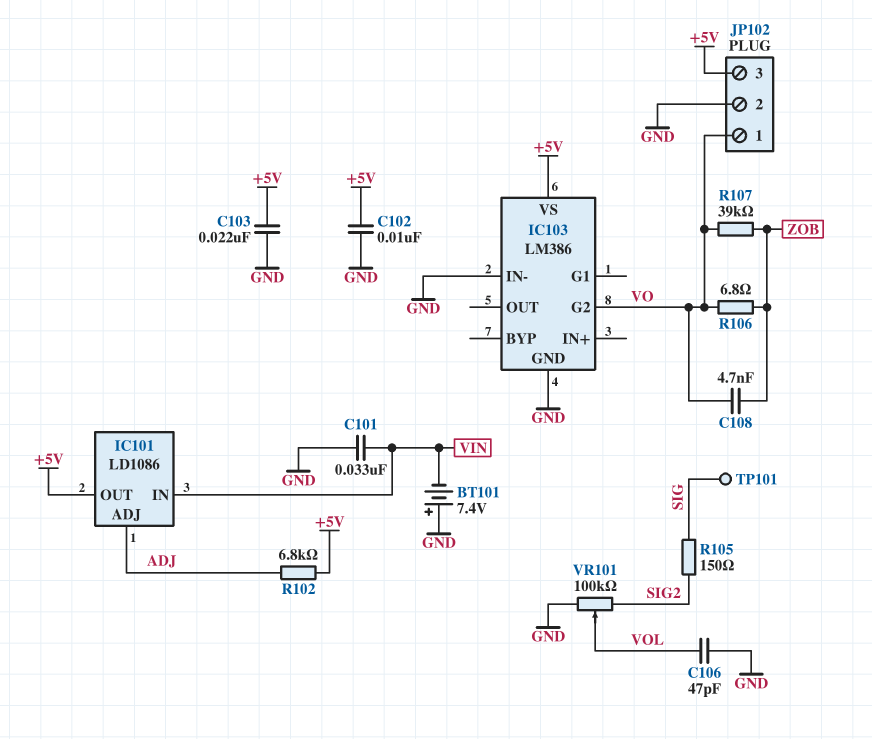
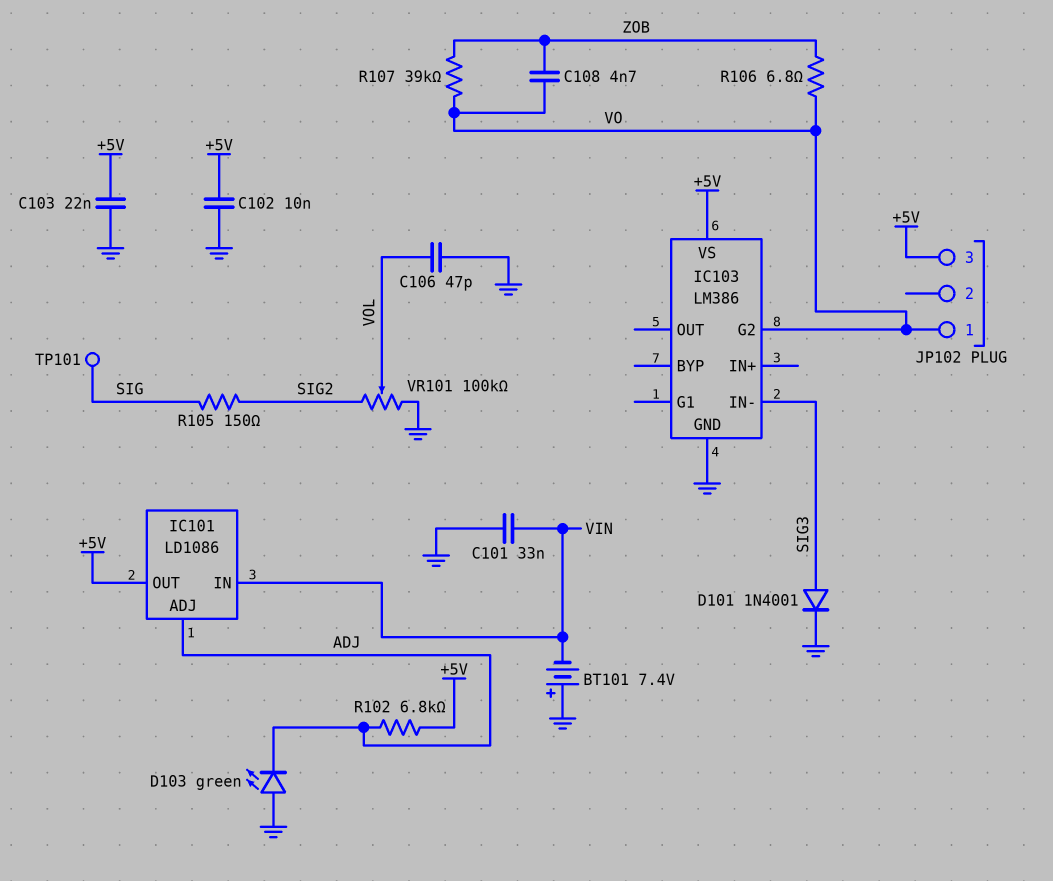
D101: none -> diode 1N4001 (A SIG3, K GND)
D103: none -> LED green (A GND, K ADJ)
IC103 pin IN-: GND -> SIG3
JP102 pin 2: GND -> none

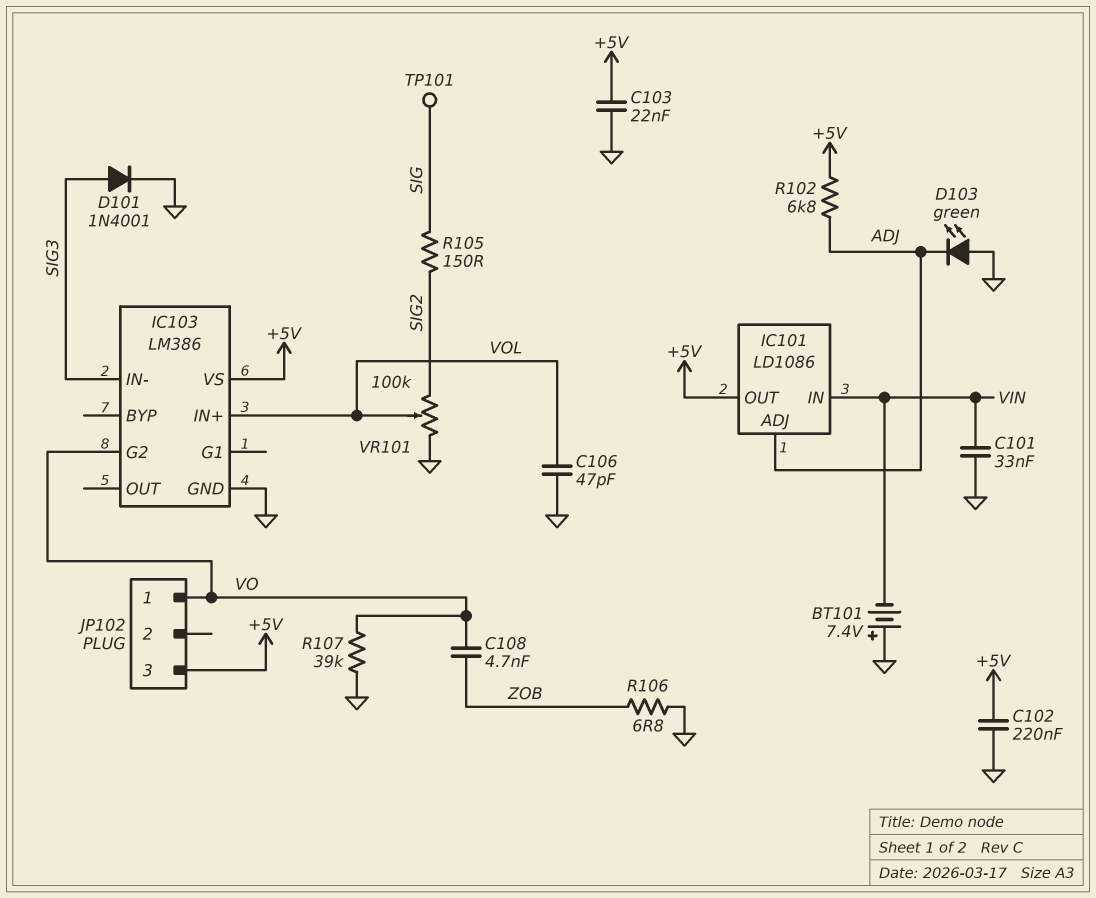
C102: 10nF (+5V, GND) -> 220nF (+5V, GND)
IC103 pin IN+: none -> VOL
R106: 6.8 (VO, ZOB) -> 6.8 (GND, ZOB)
R107: 39k (VO, ZOB) -> 39k (GND, VO)

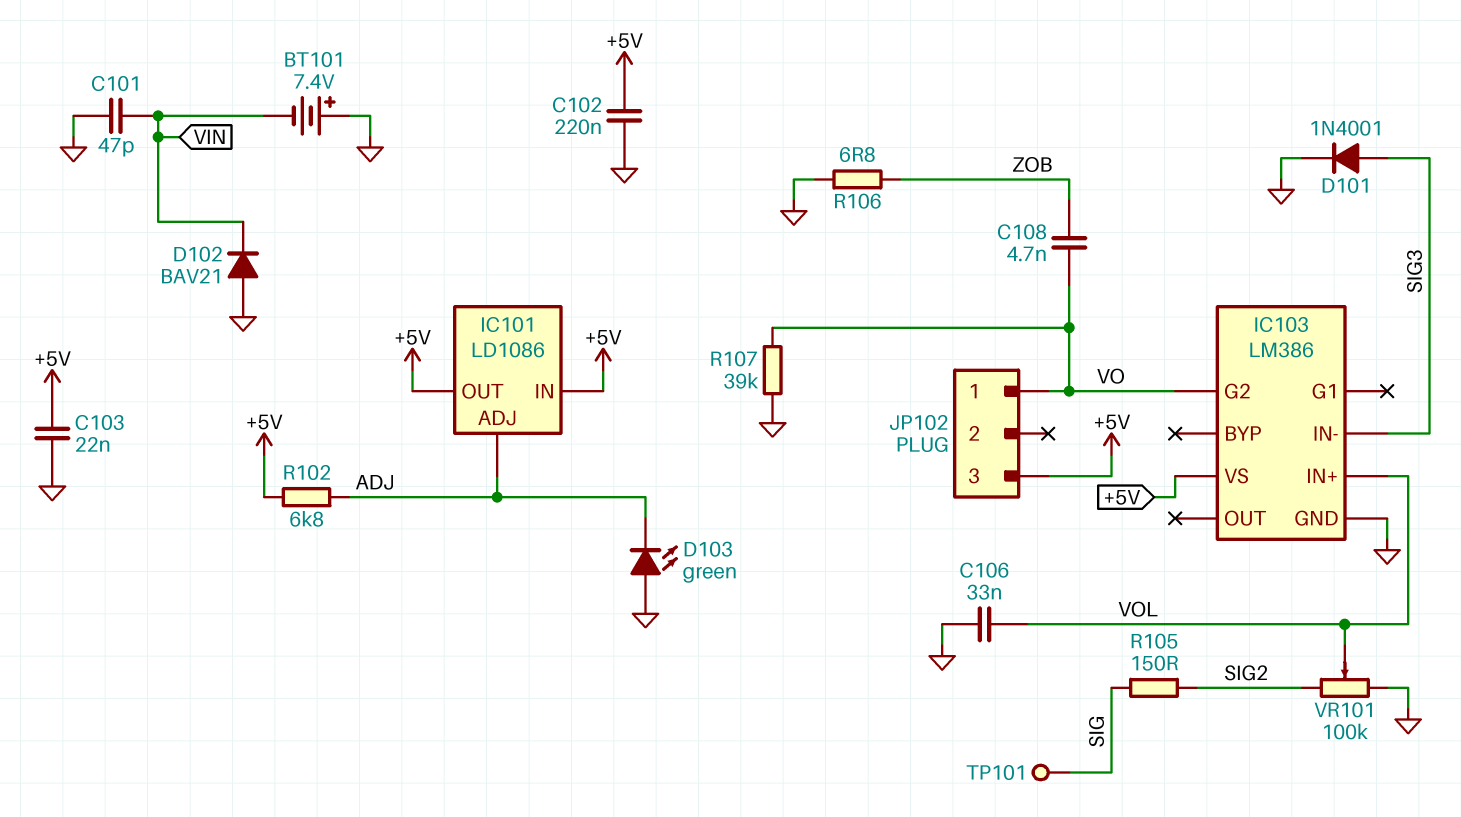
C101: 33nF (GND, VIN) -> 47pF (GND, VIN)
C106: 47pF (GND, VOL) -> 33nF (GND, VOL)
D102: none -> diode BAV21 (A GND, K VIN)
IC101 pin IN: VIN -> +5V

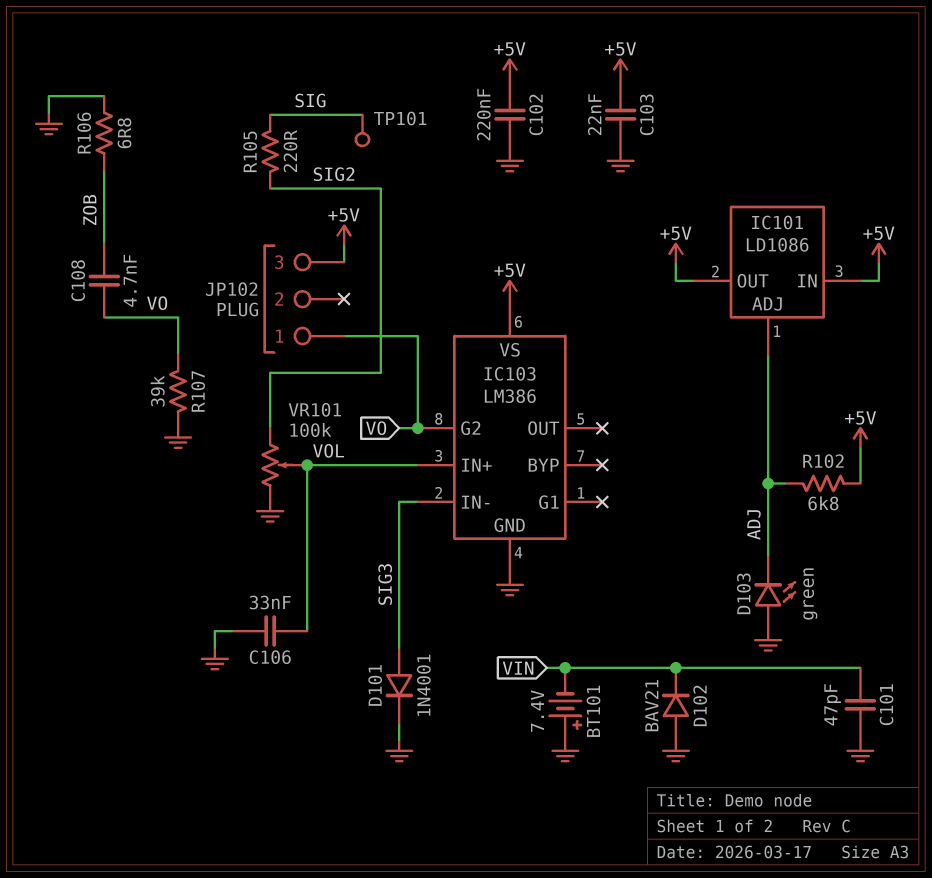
R105: 150 (SIG, SIG2) -> 220 (SIG, SIG2)

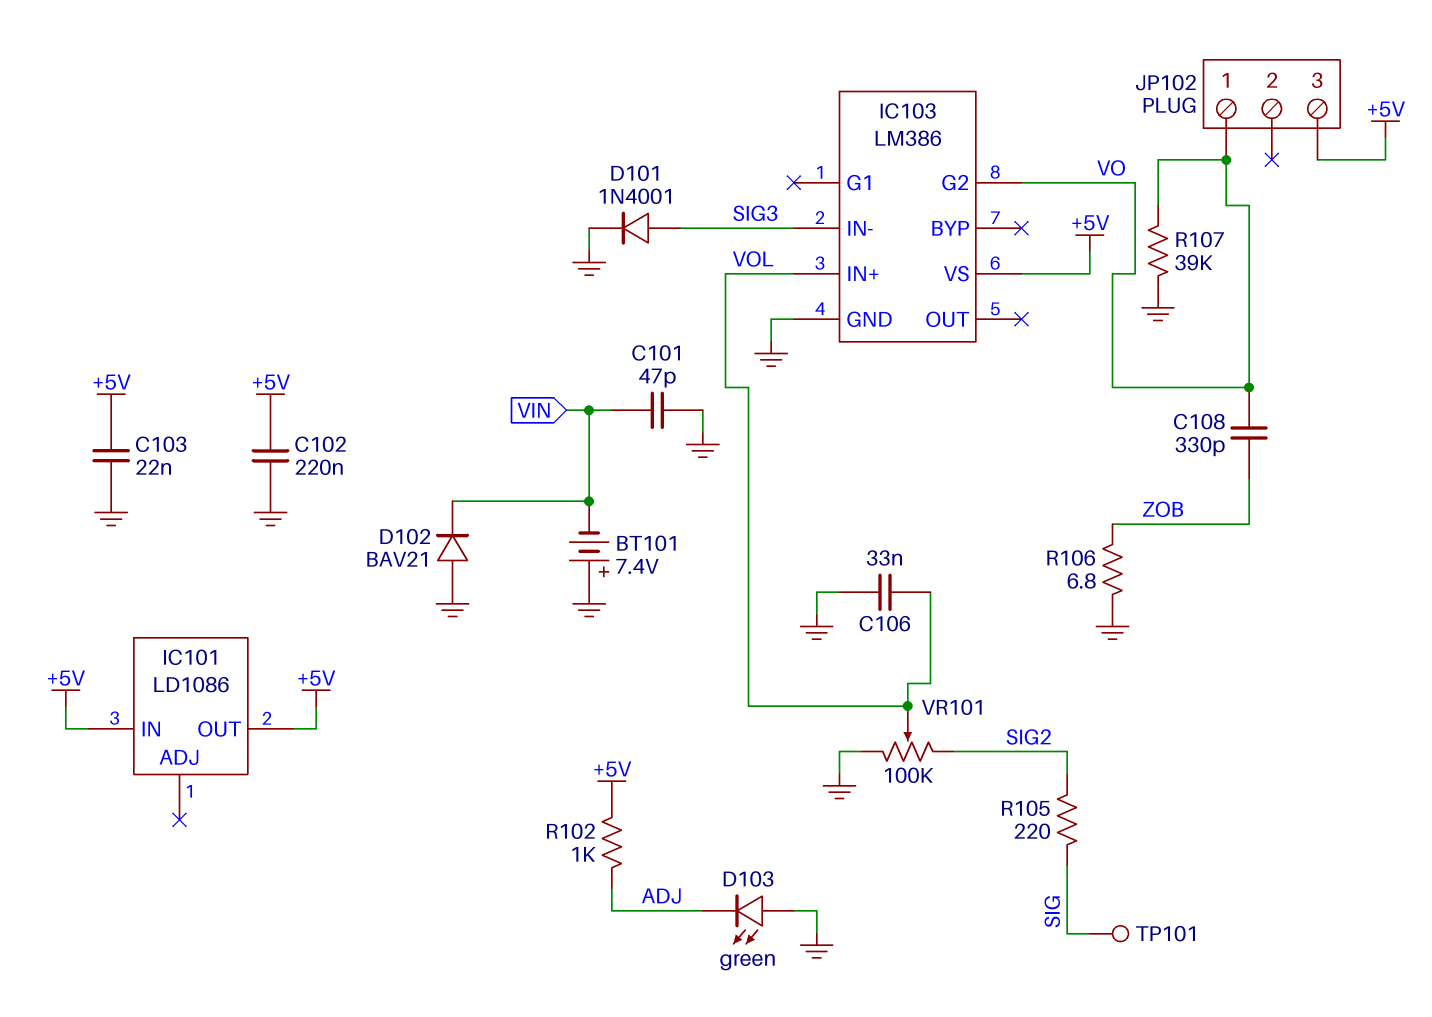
C108: 4.7nF (VO, ZOB) -> 330pF (VO, ZOB)
IC101 pin ADJ: ADJ -> none
R102: 6.8k (+5V, ADJ) -> 1k (+5V, ADJ)

